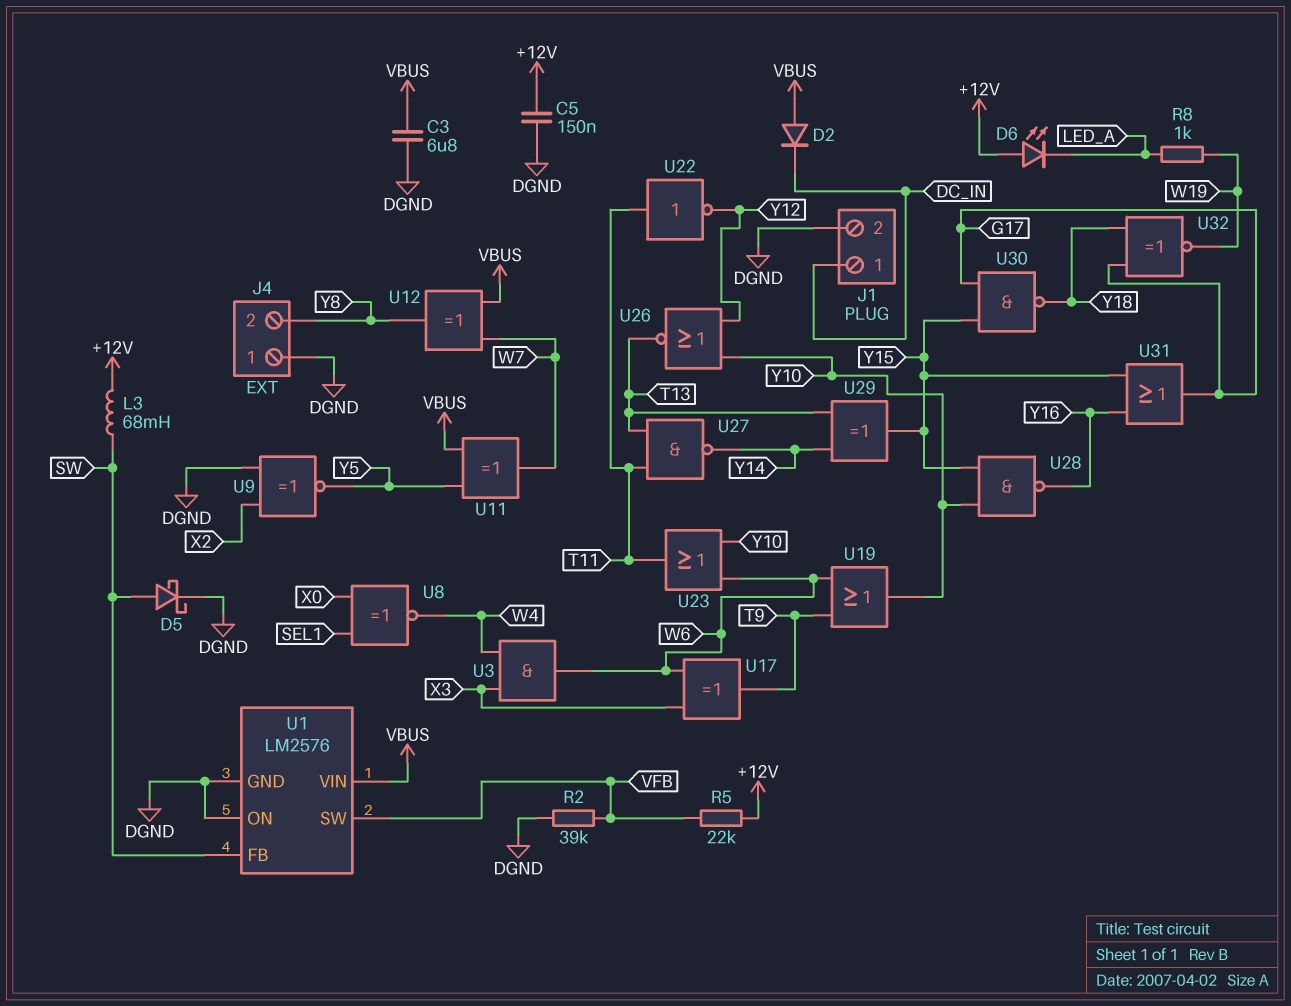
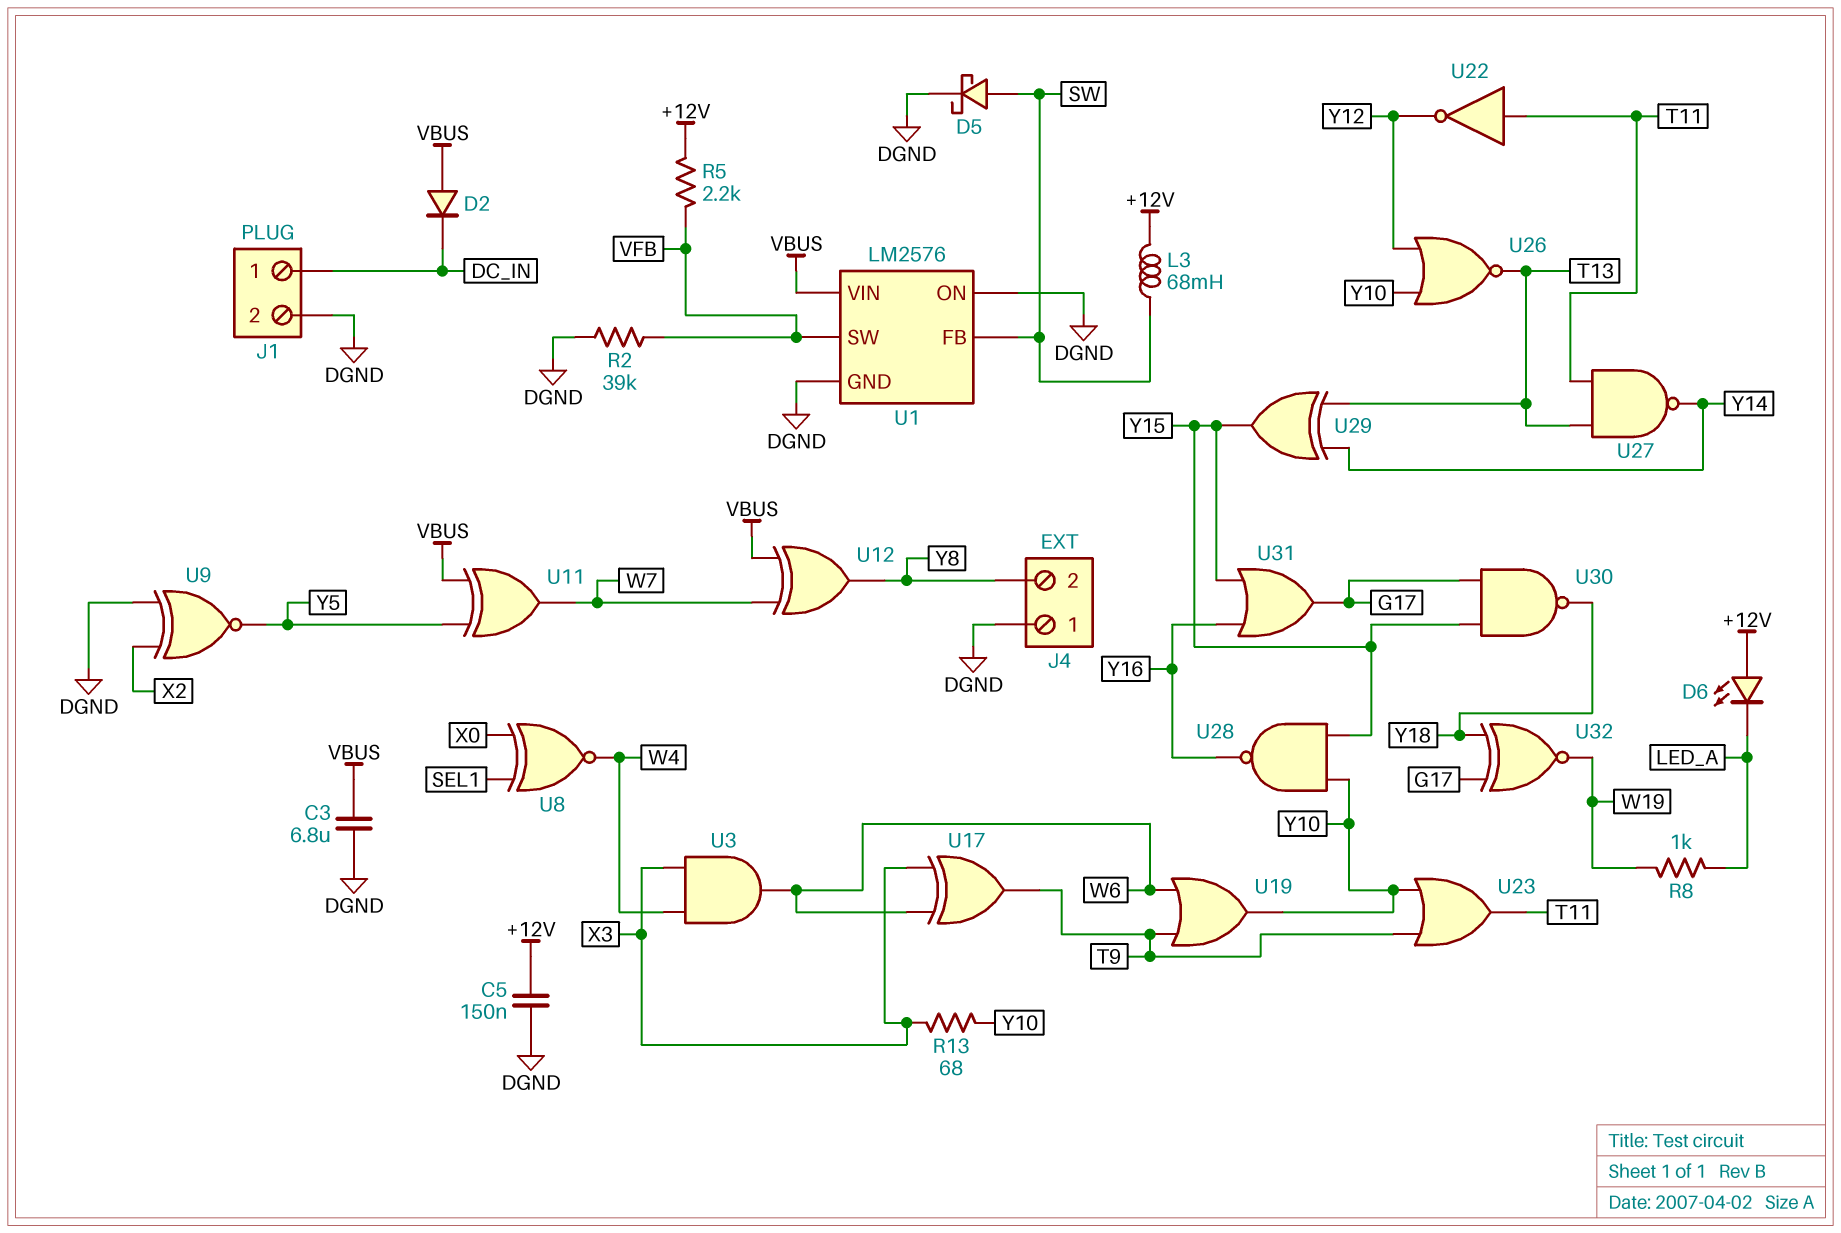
R5: 22k (+12V, VFB) -> 2.2k (+12V, VFB)
R13: none -> 68 (X3, Y10)
U23: OR (in W6, in Y10, out T11) -> OR (in T9, in Y10, out T11)

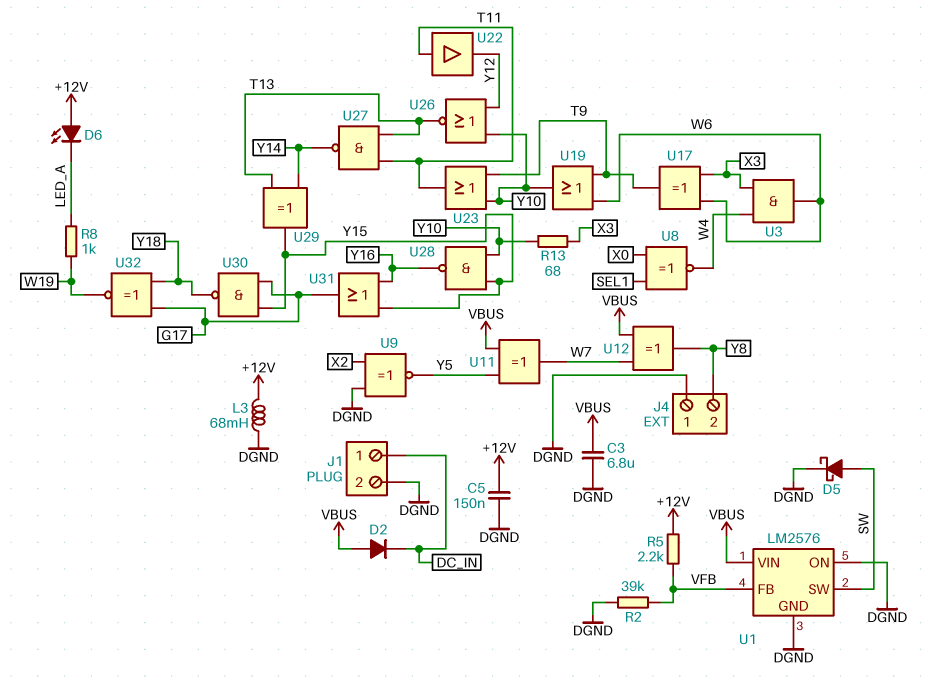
L3: 68mH (+12V, SW) -> 68mH (+12V, DGND)
U1 pin FB: SW -> VFB
U1 pin SW: VFB -> SW
U22: NOT (in T11, out Y12) -> buffer (in T11, out Y12)

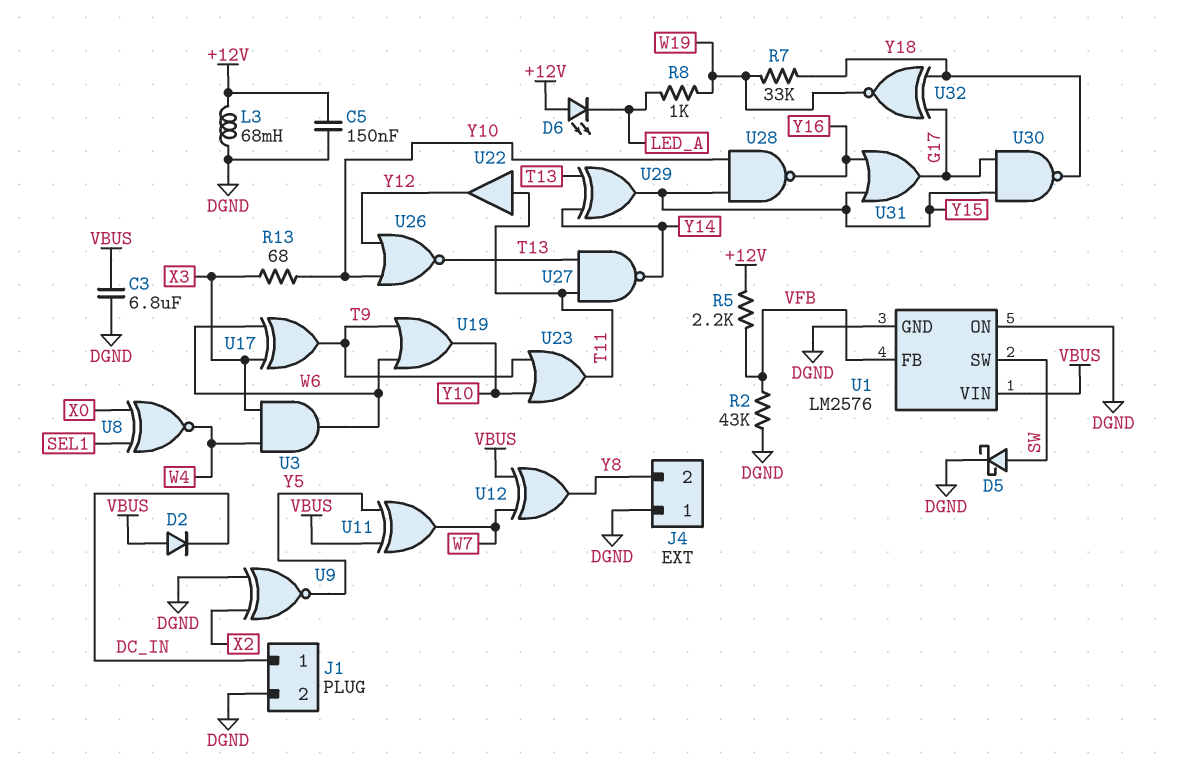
R2: 39k (DGND, VFB) -> 43k (DGND, VFB)
R7: none -> 33k (W19, Y18)

